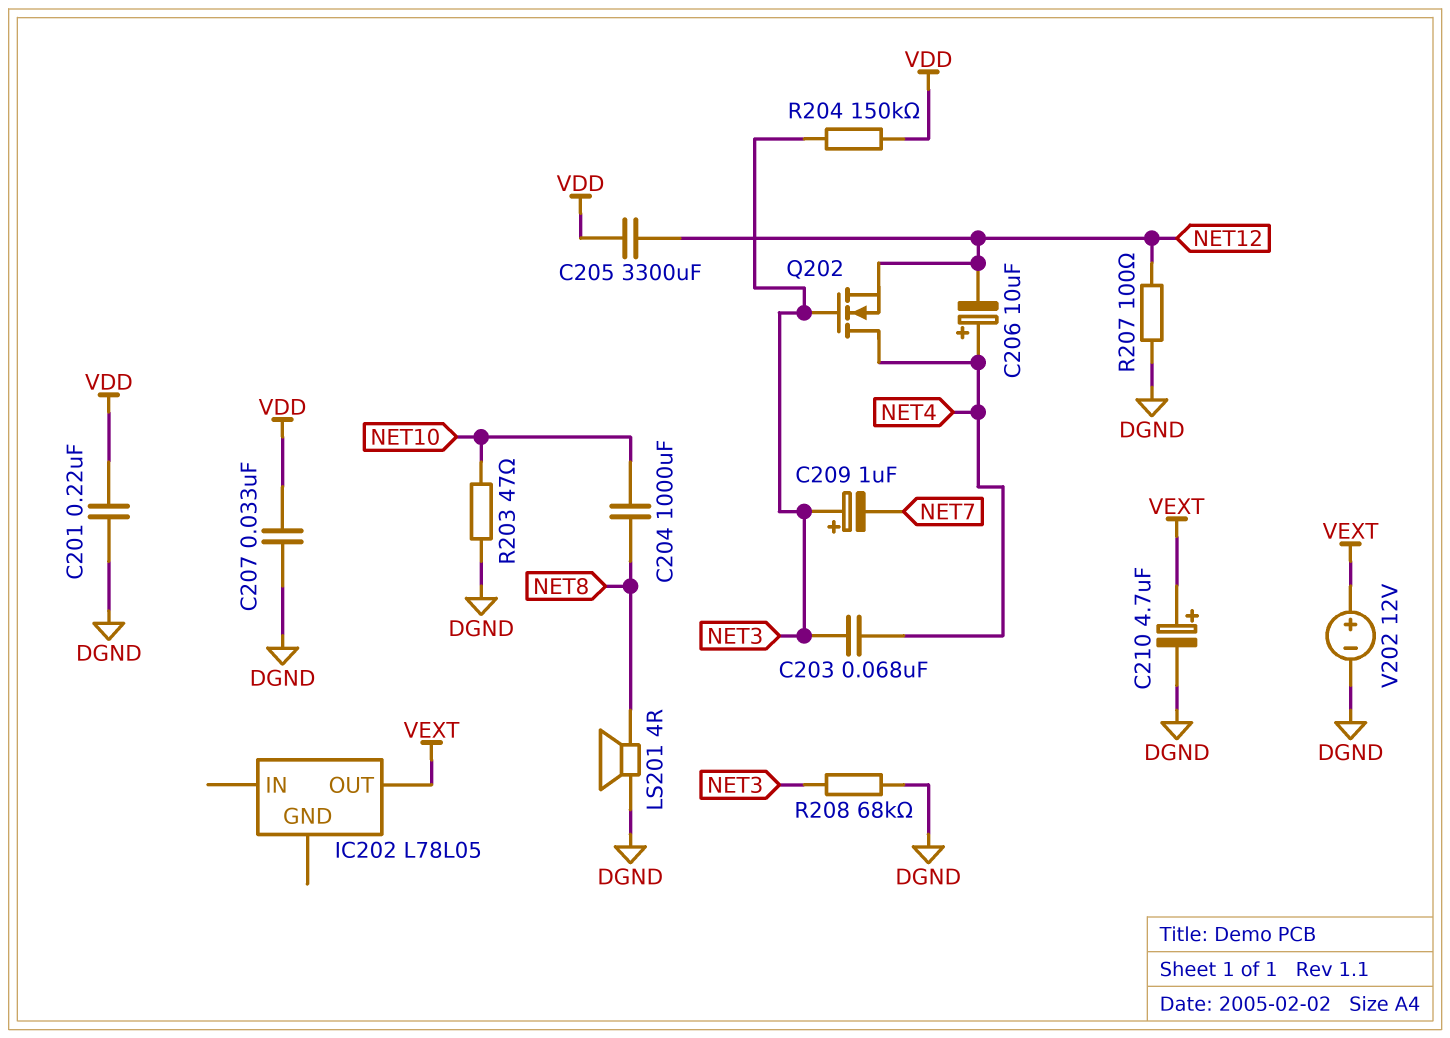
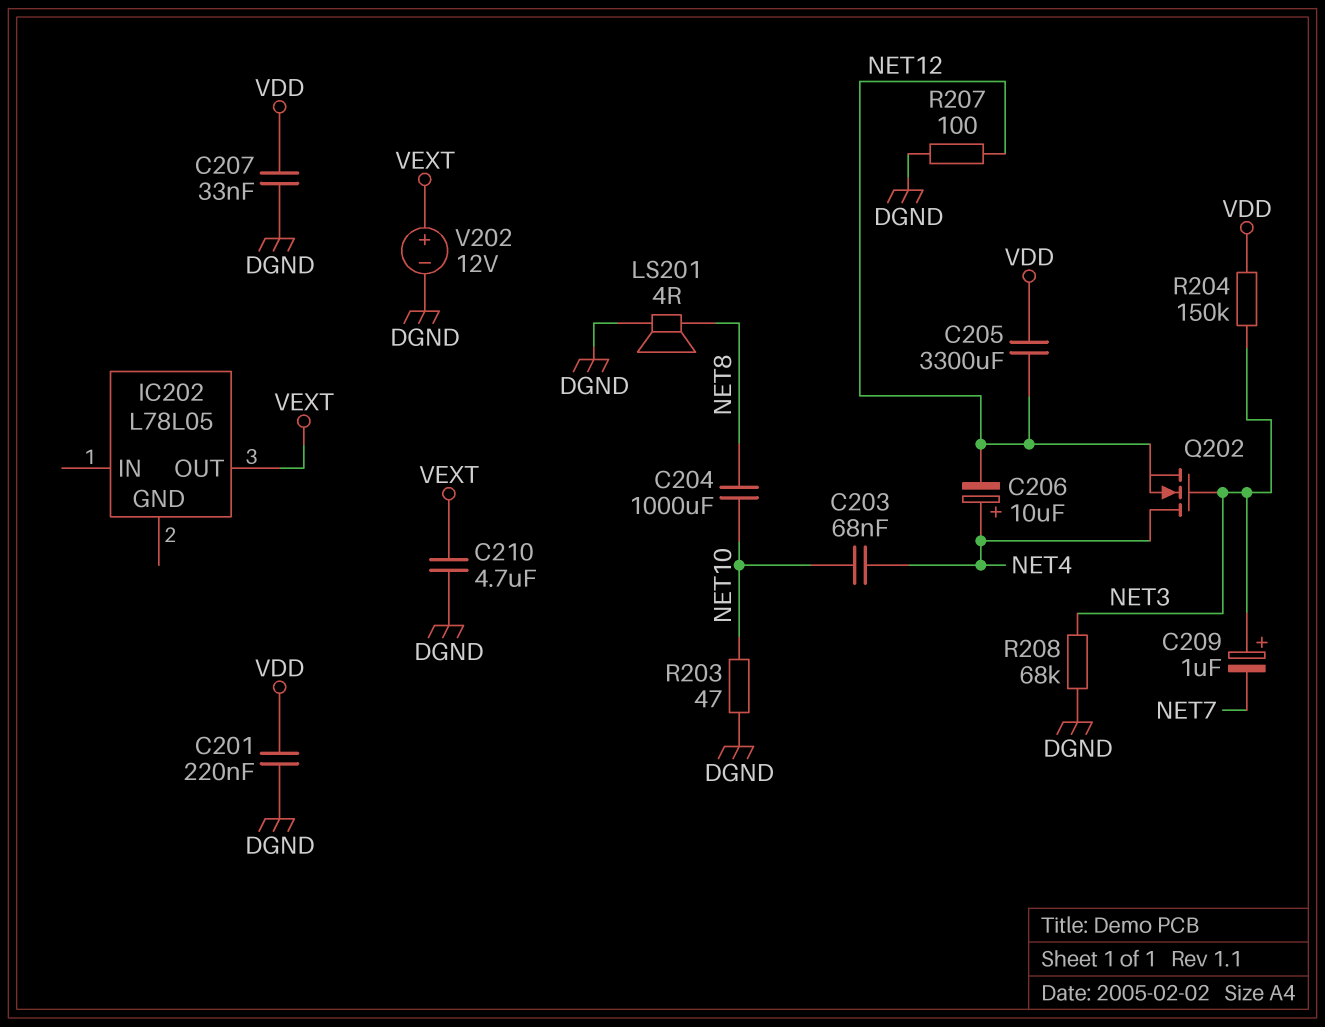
C203: 68nF (NET3, NET4) -> 68nF (NET4, NET10)
C210: 4.7uF (plus VEXT, minus DGND) -> 4.7uF (DGND, VEXT)

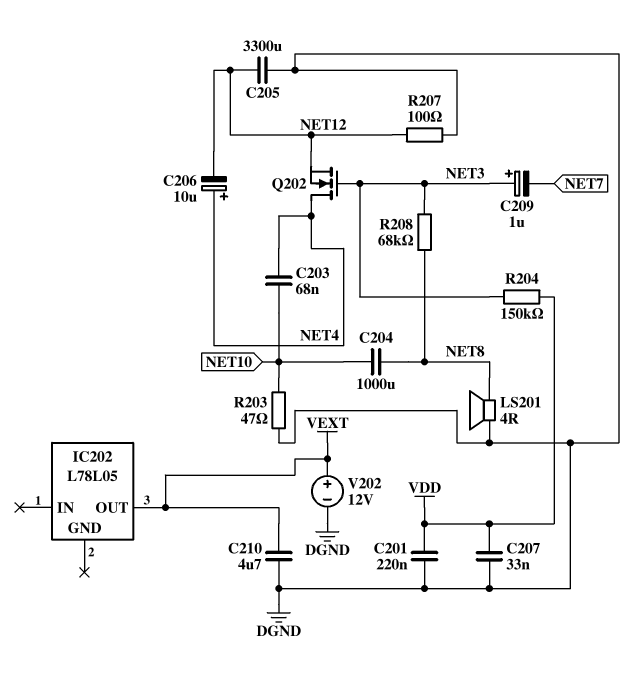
C205: 3300uF (NET12, VDD) -> 3300uF (DGND, NET12)
R208: 68k (DGND, NET3) -> 68k (NET3, NET8)

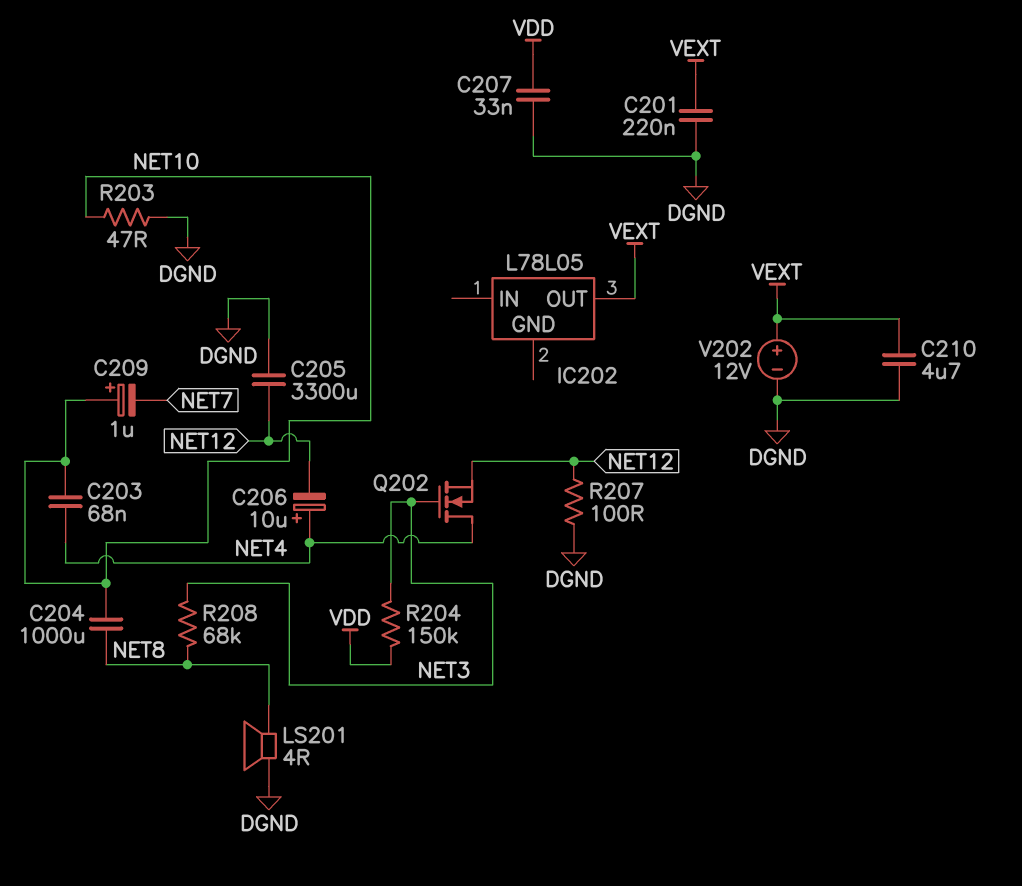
C201: 220nF (DGND, VDD) -> 220nF (DGND, VEXT)
C209: 1uF (plus NET3, minus NET7) -> 1uF (plus NET10, minus NET7)

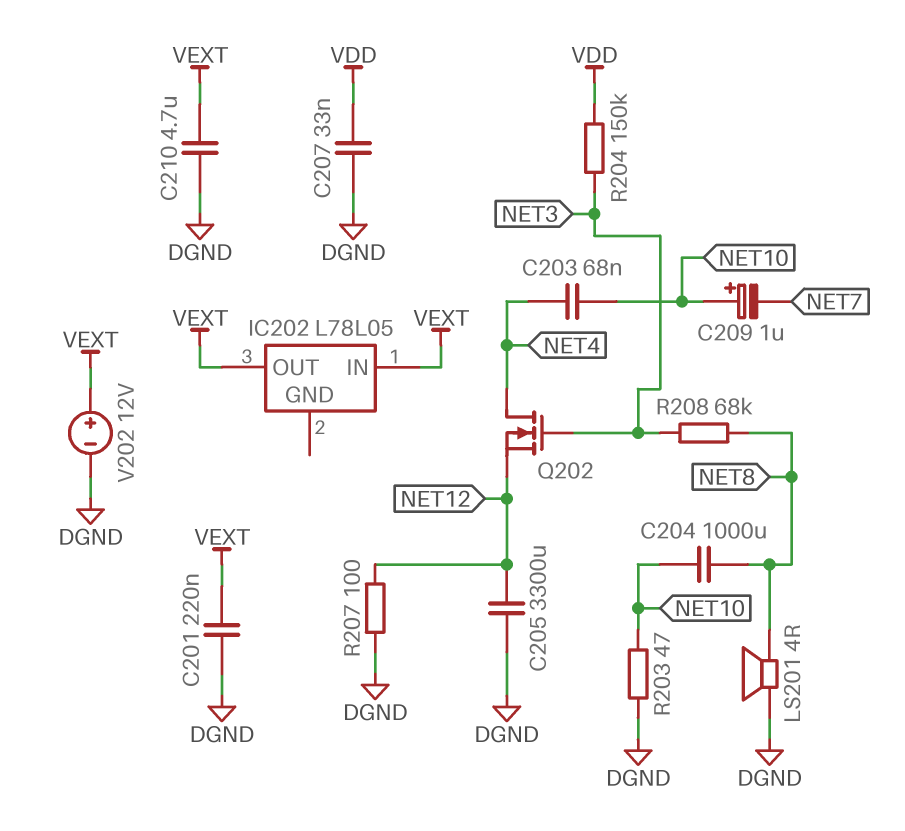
C206: 10uF (plus NET4, minus NET12) -> none
IC202 pin IN: none -> VEXT

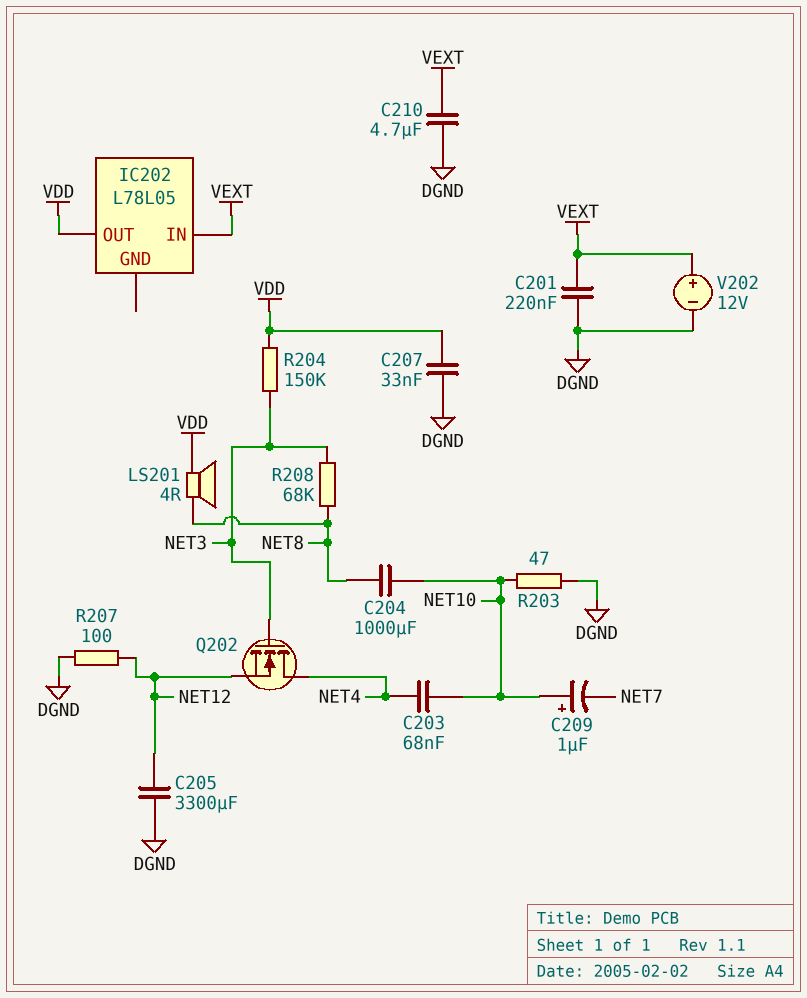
IC202 pin OUT: VEXT -> VDD
LS201: speaker 4R (DGND, NET8) -> speaker 4R (NET8, VDD)

